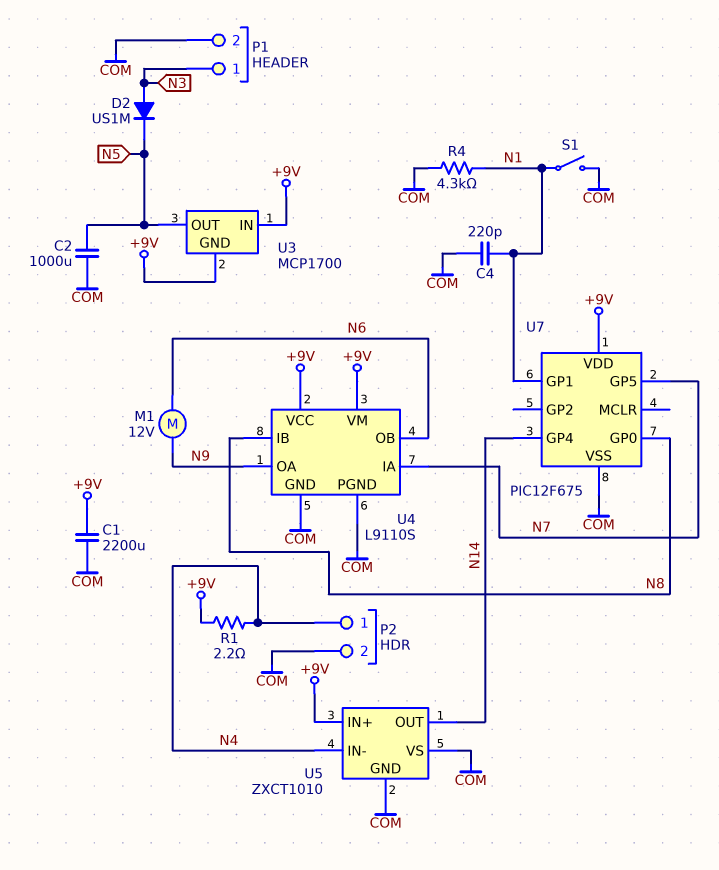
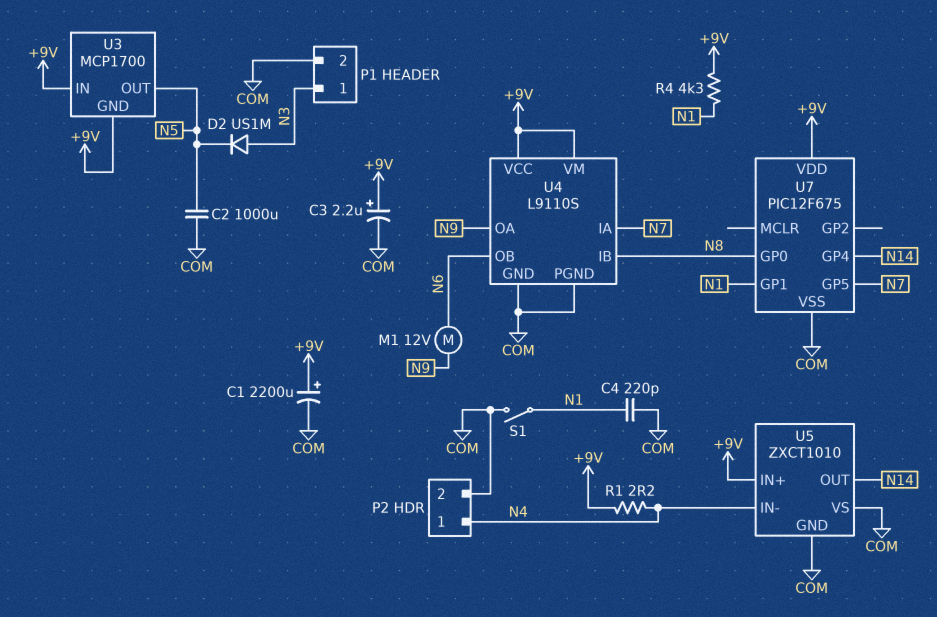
C1: 2200uF (+9V, COM) -> 2200uF (plus +9V, minus COM)
C3: none -> 2.2uF (plus +9V, minus COM)
R4: 4.3k (COM, N1) -> 4.3k (+9V, N1)

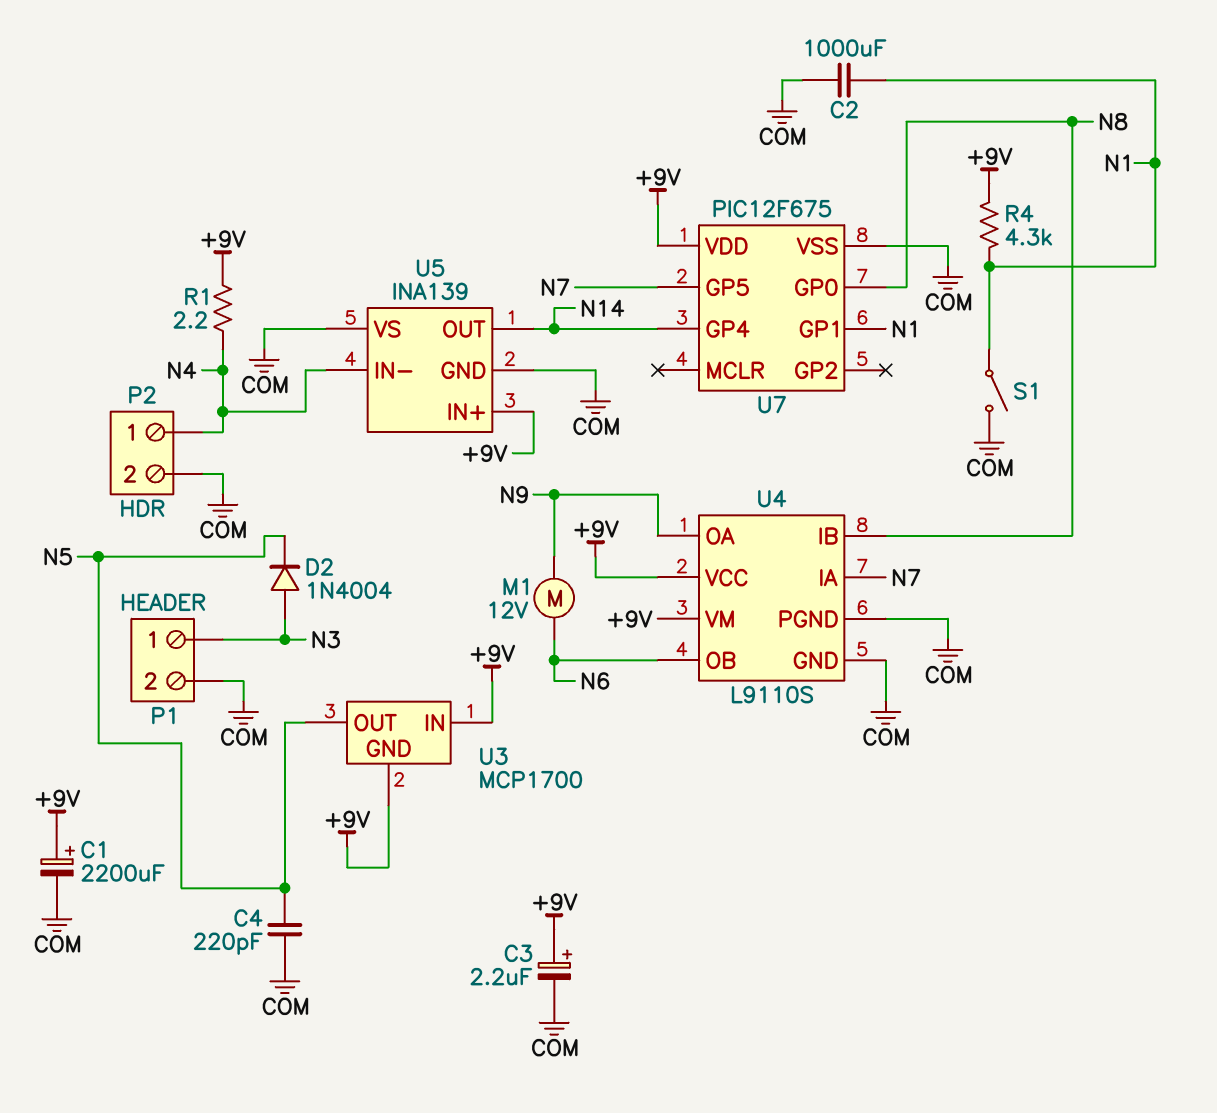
C2: 1000uF (COM, N5) -> 1000uF (COM, N1)
C4: 220pF (COM, N1) -> 220pF (COM, N5)
D2: diode US1M (A N3, K N5) -> diode 1N4004 (A N3, K N5)
U5: ZXCT1010 -> INA139

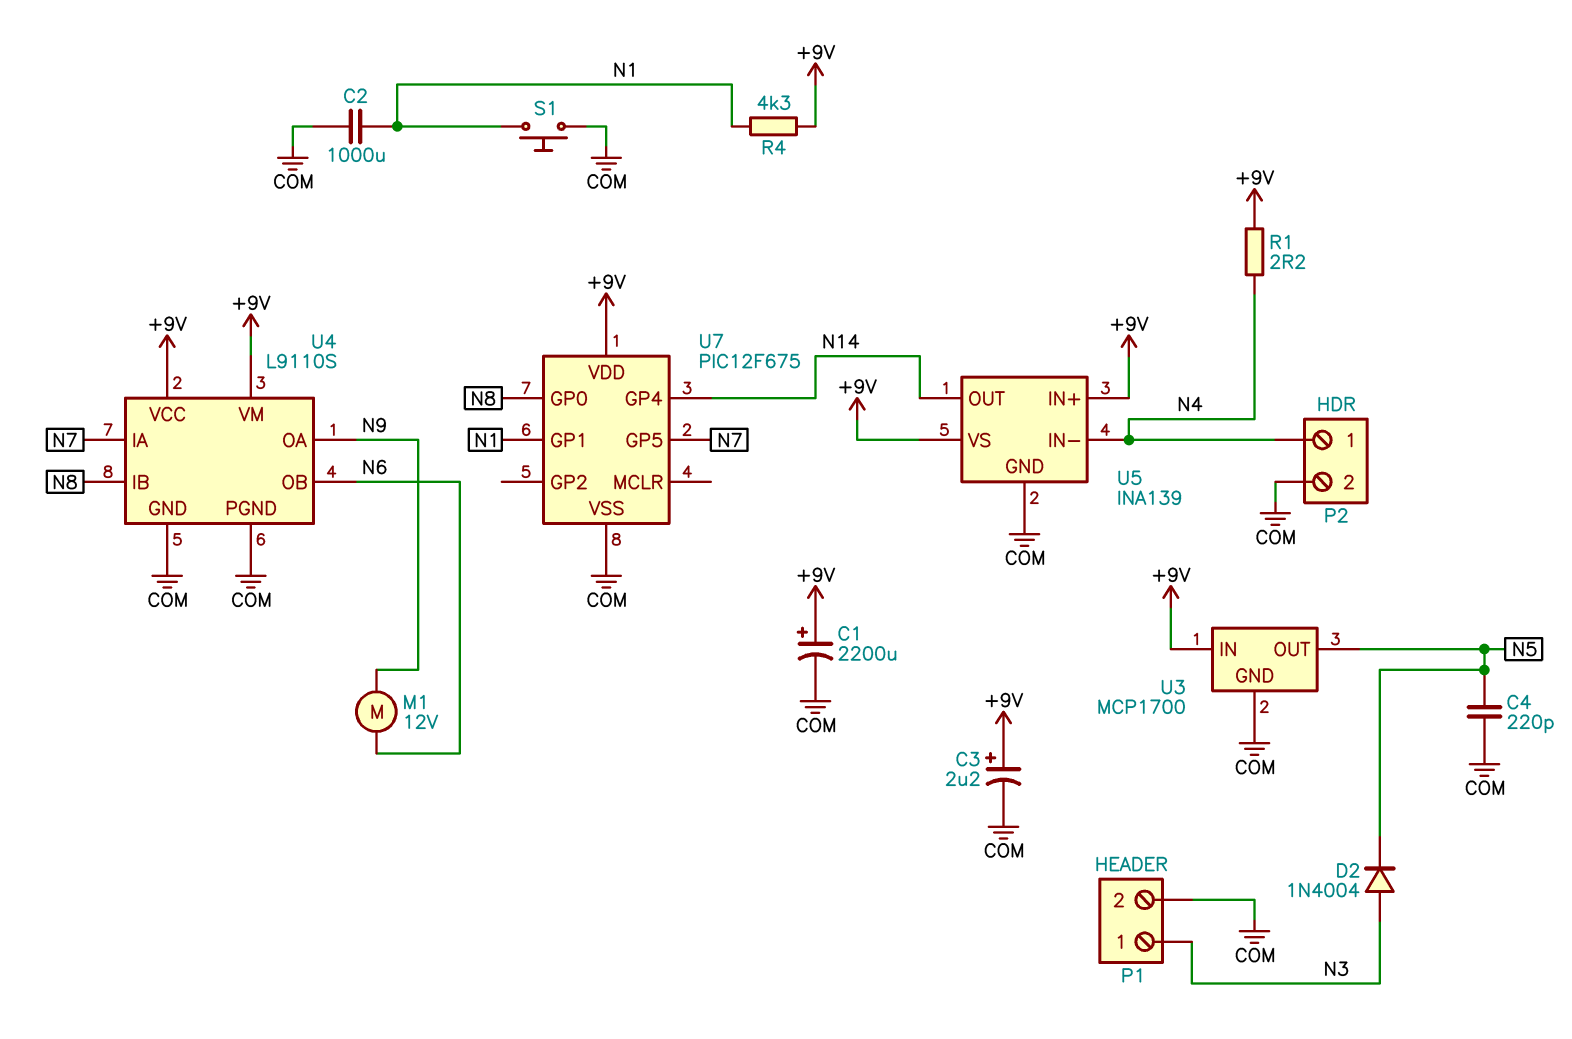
S1: switch (COM, N1) -> button (COM, N1)
U3 pin GND: +9V -> COM
U5 pin VS: COM -> +9V

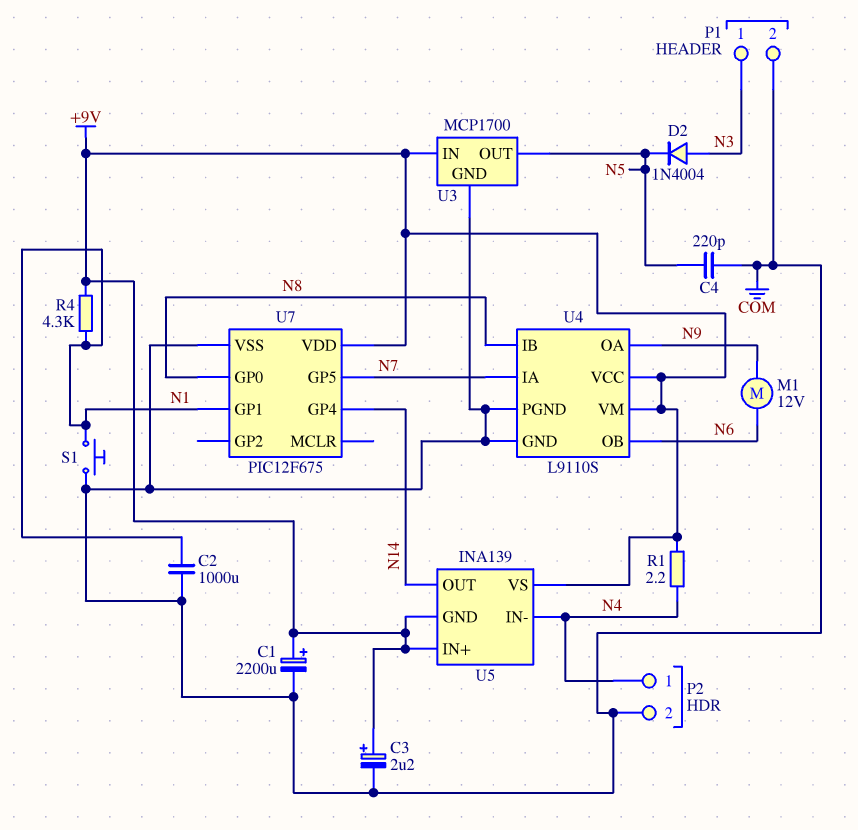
U5 pin GND: COM -> +9V

